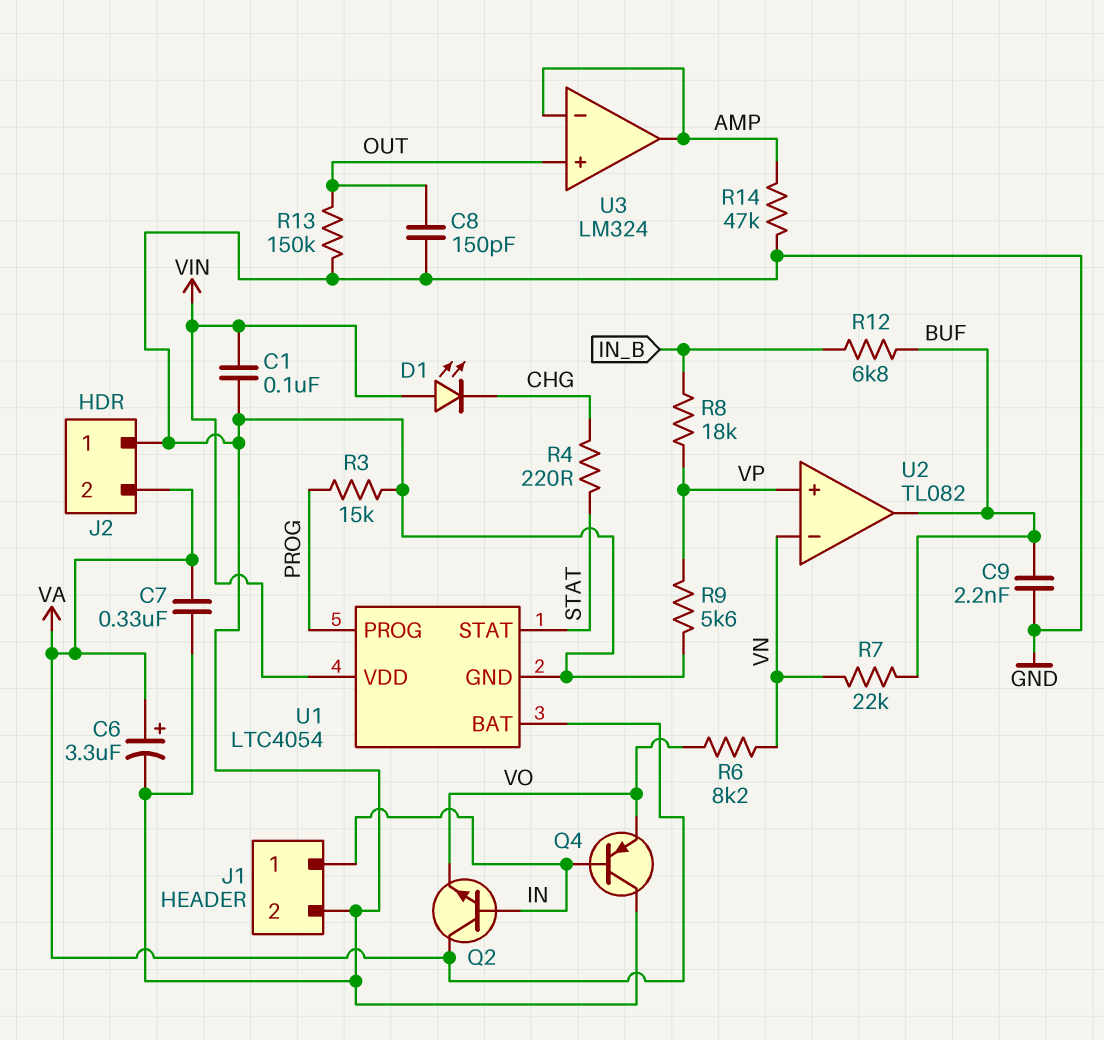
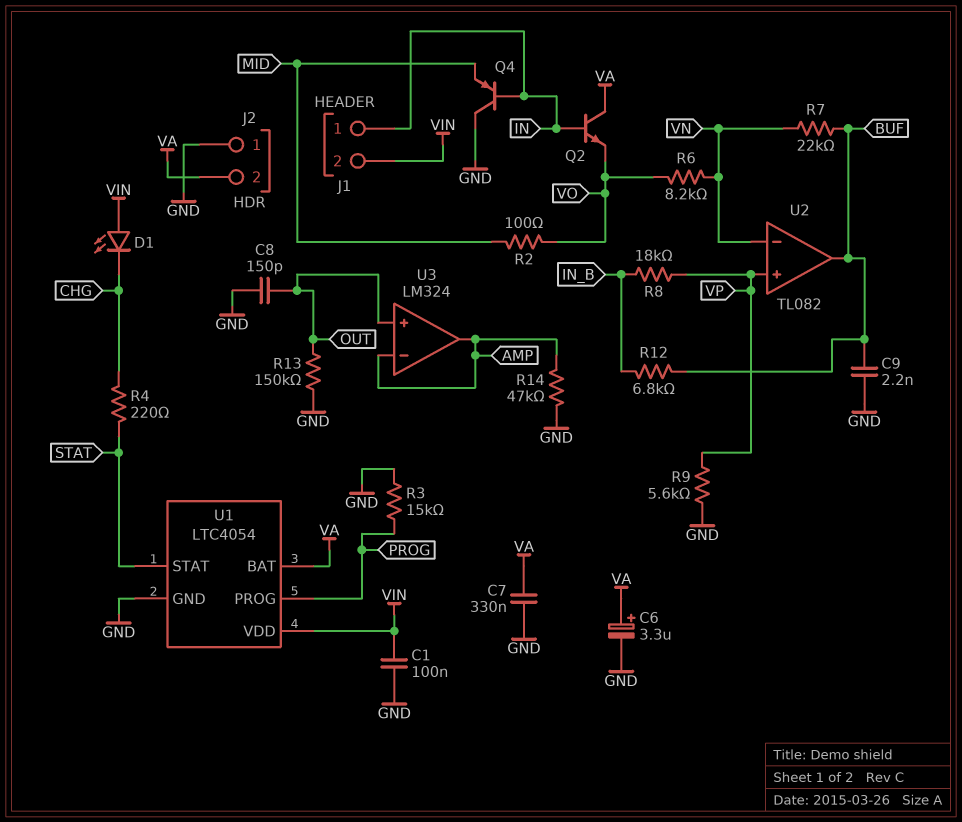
J1 pin 2: GND -> VIN
Q4: PNP (B IN, C GND, E VO) -> PNP (B IN, C GND, E MID)
R2: none -> 100 (MID, VO)

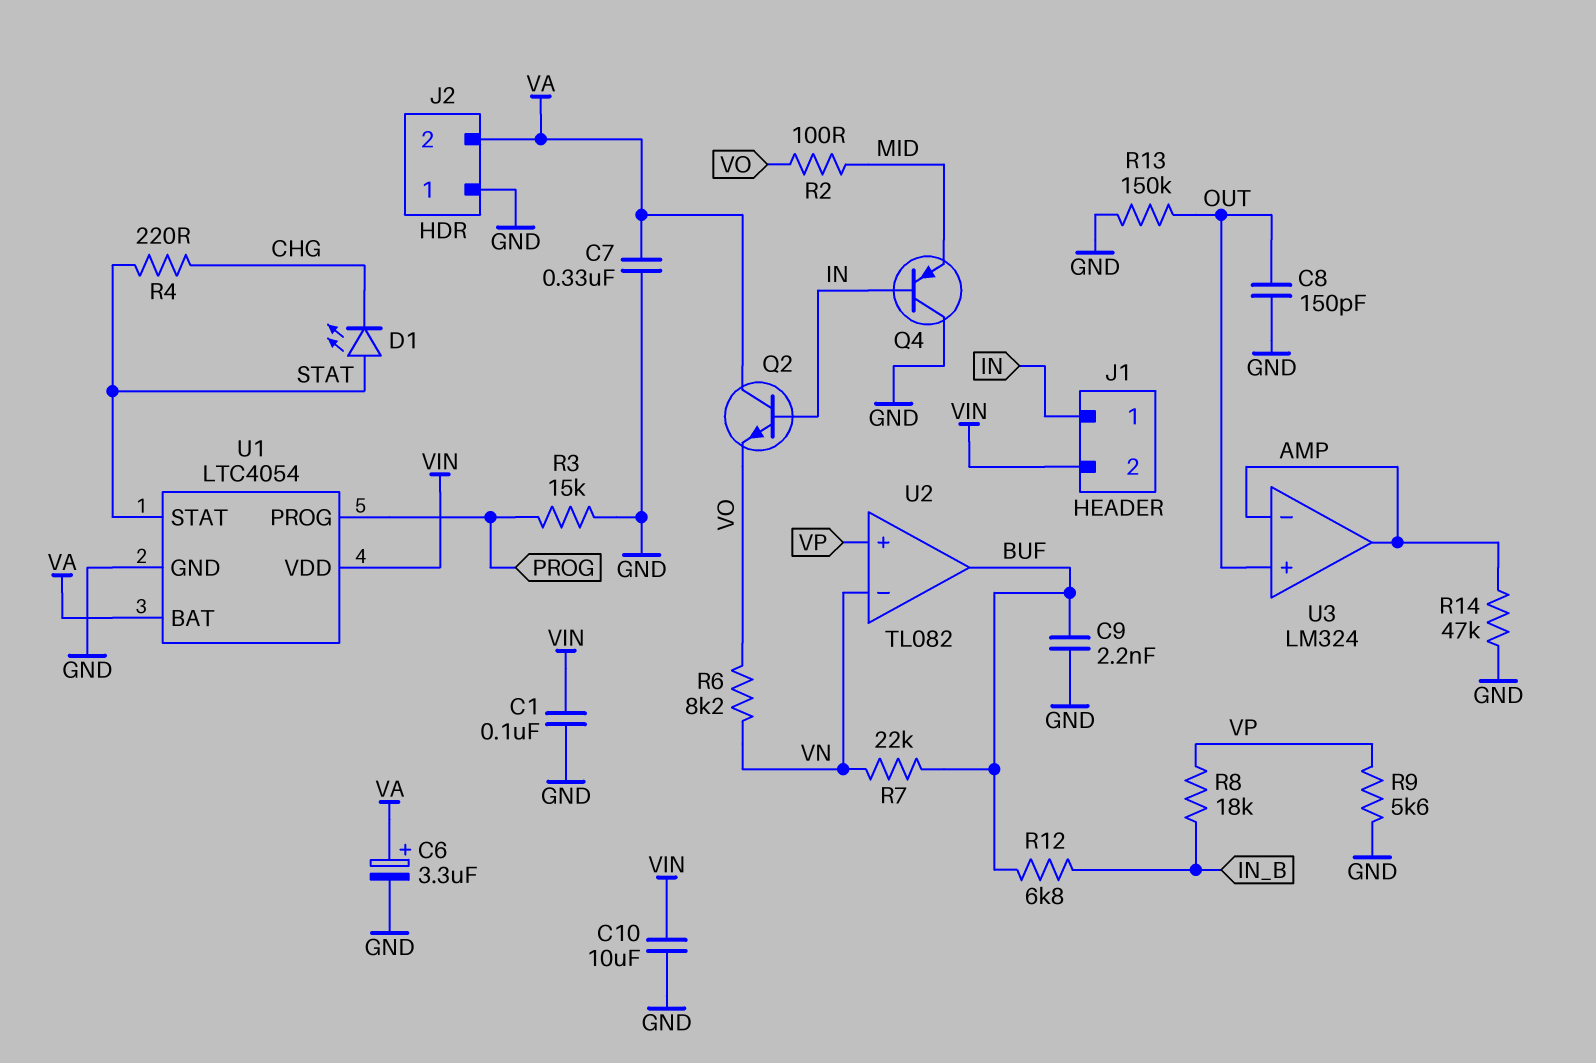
C10: none -> 10uF (GND, VIN)
D1: LED (A VIN, K CHG) -> LED (A STAT, K CHG)

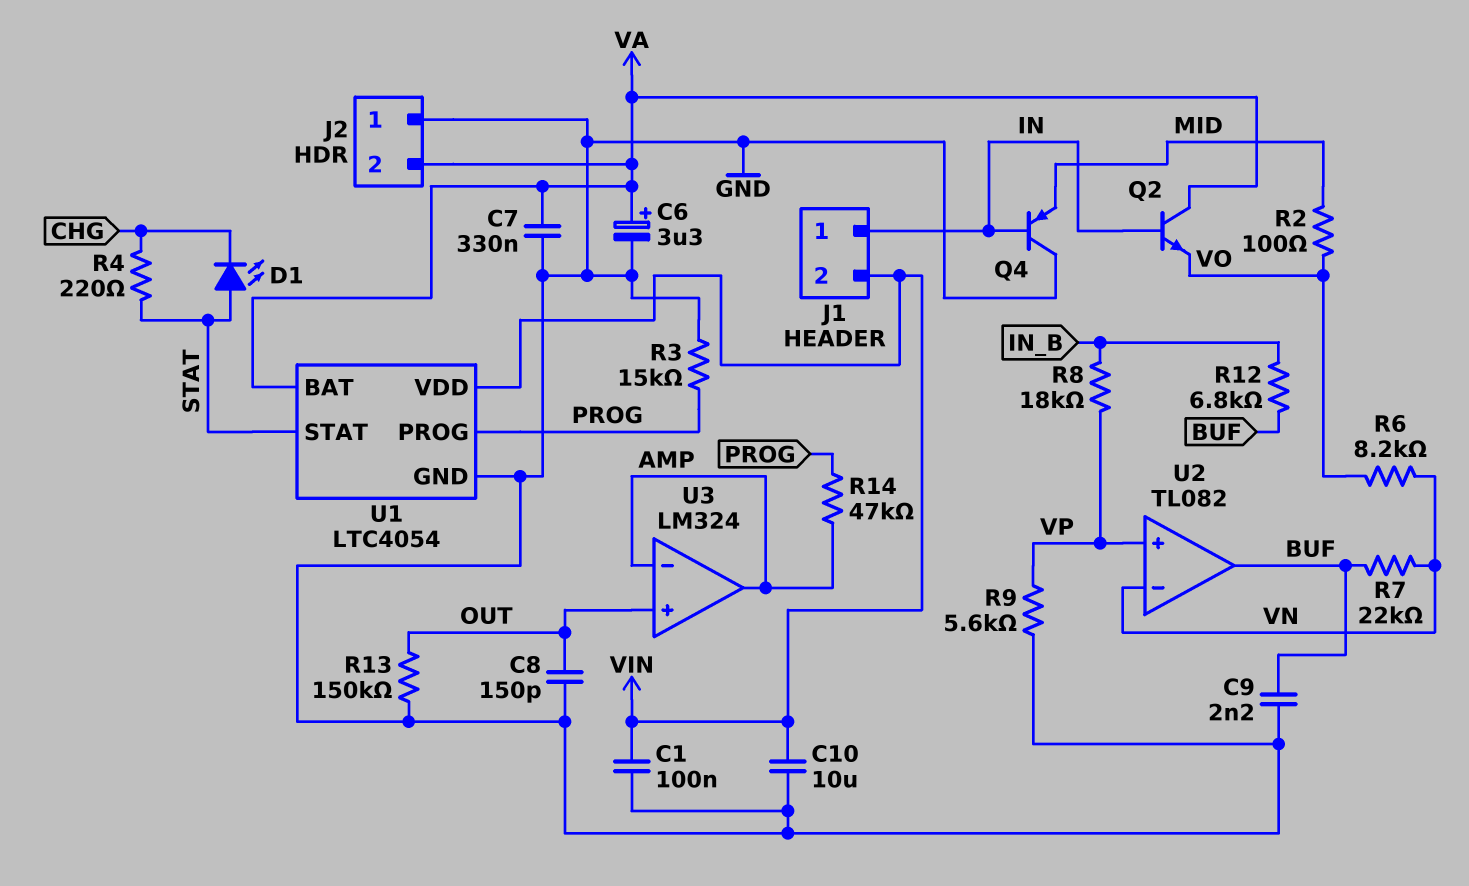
R14: 47k (AMP, GND) -> 47k (AMP, PROG)

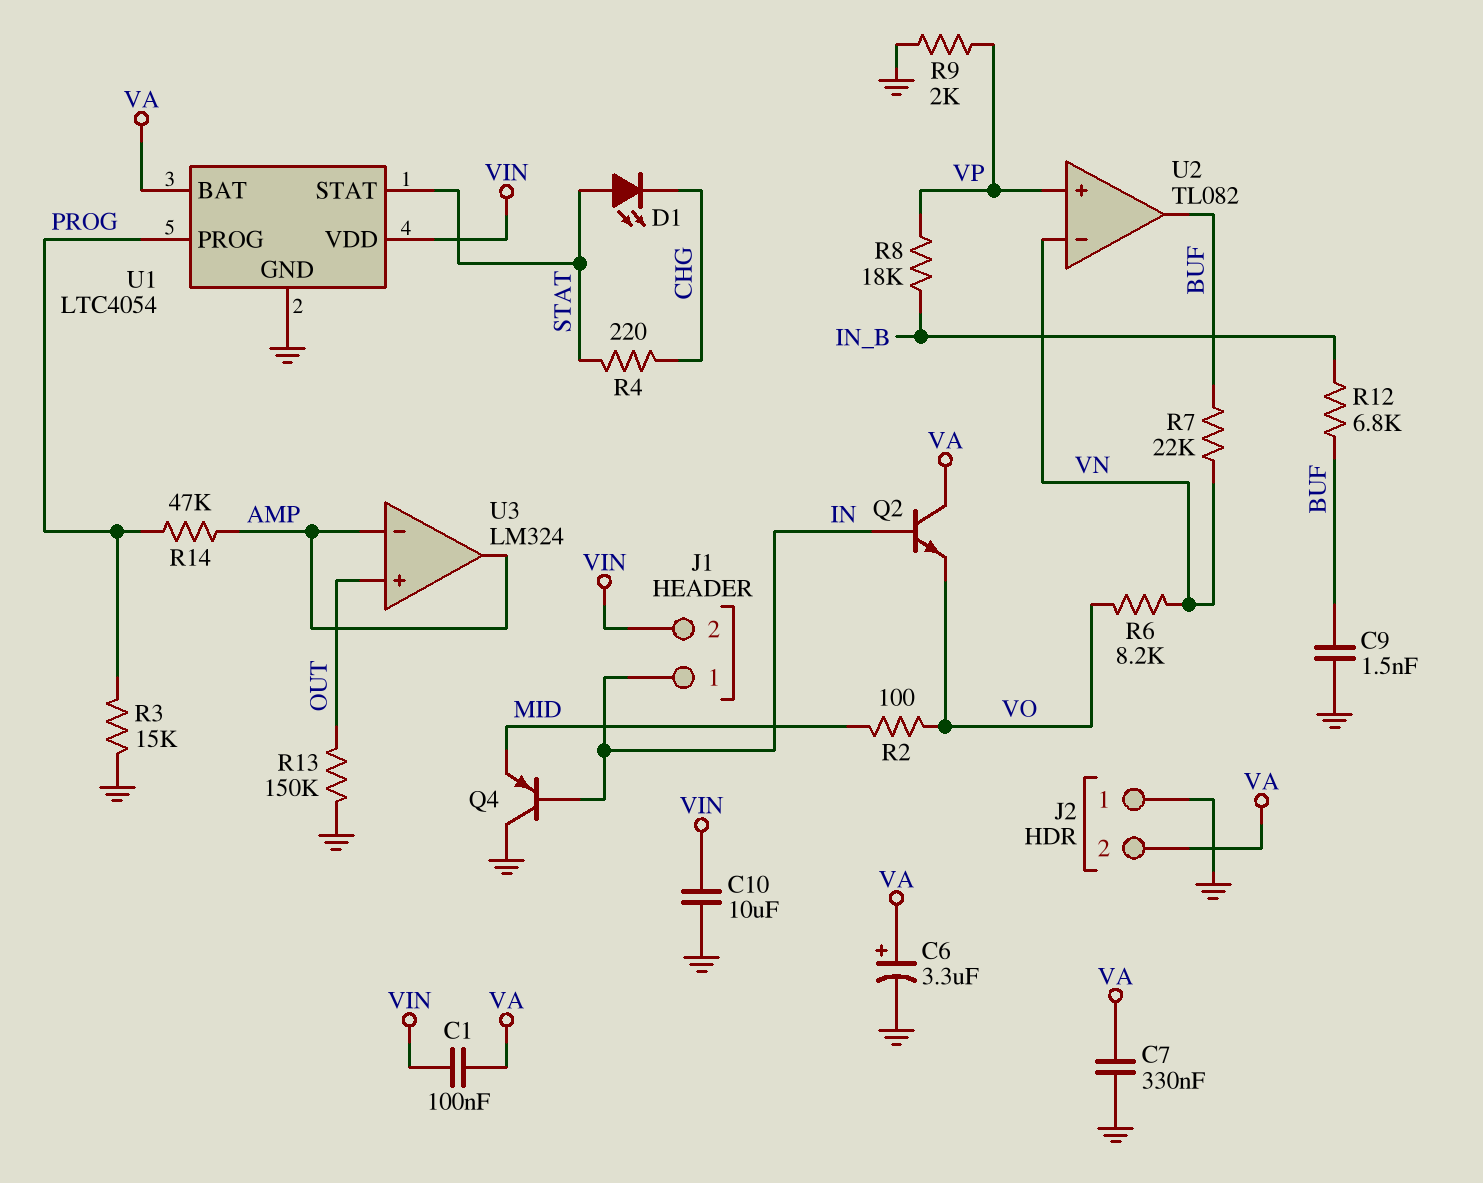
C1: 100nF (GND, VIN) -> 100nF (VA, VIN)
C8: 150pF (GND, OUT) -> none
C9: 2.2nF (BUF, GND) -> 1.5nF (BUF, GND)
R9: 5.6k (GND, VP) -> 2k (GND, VP)

